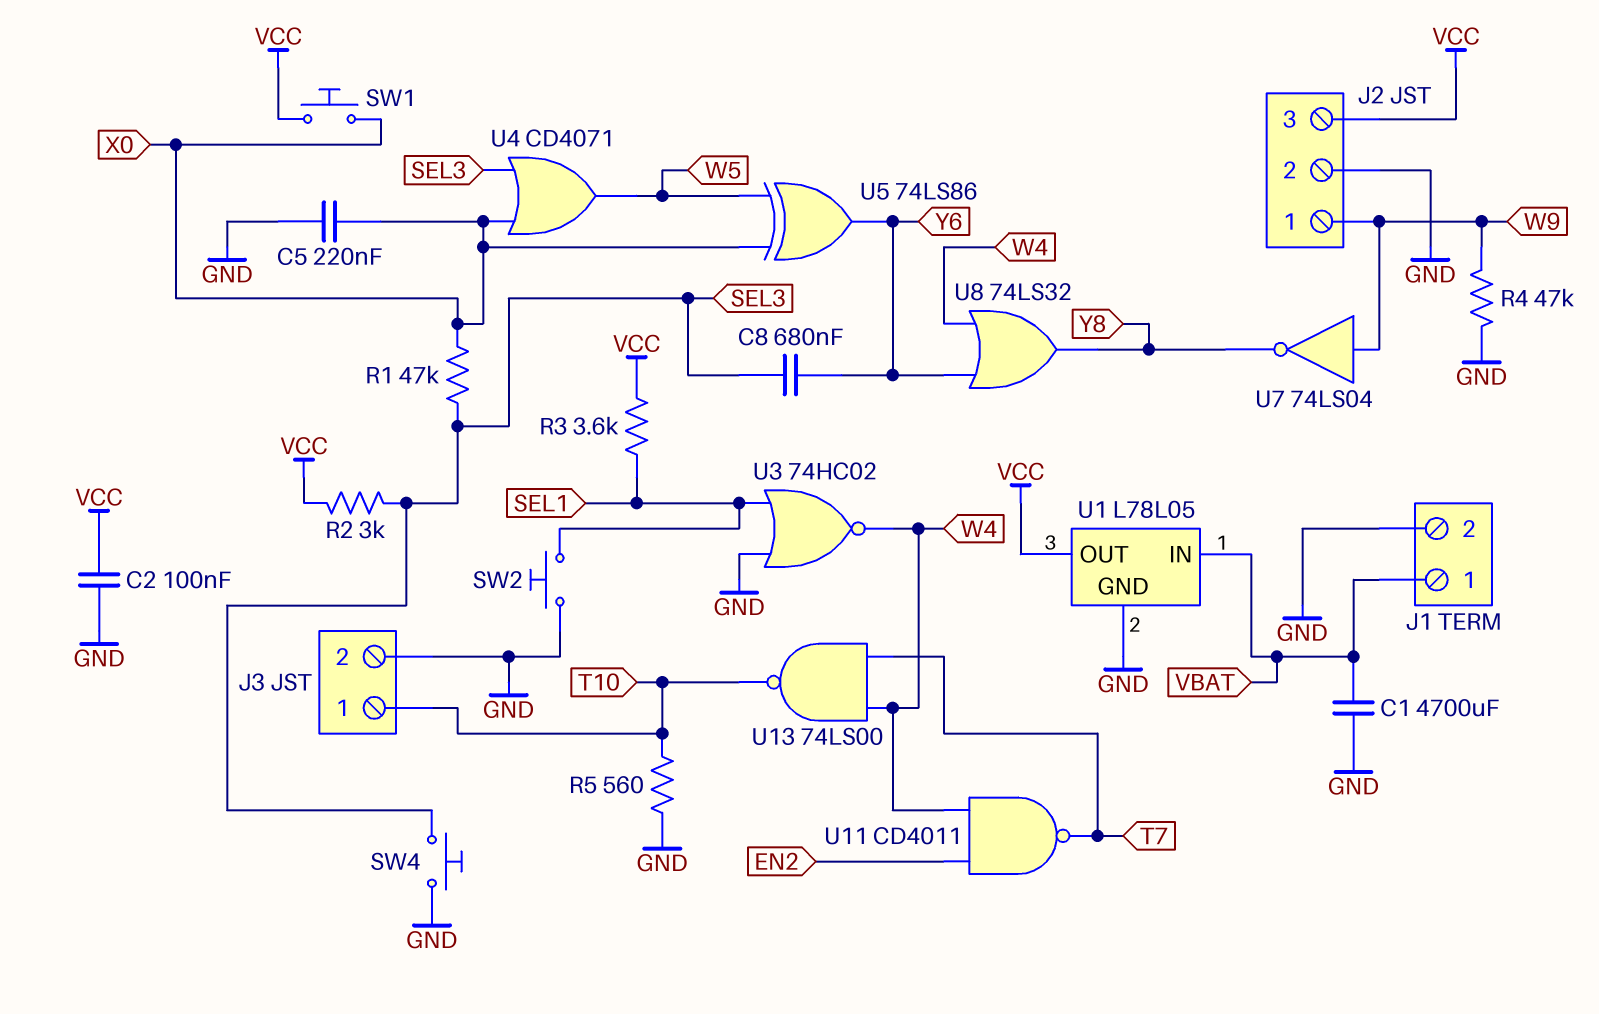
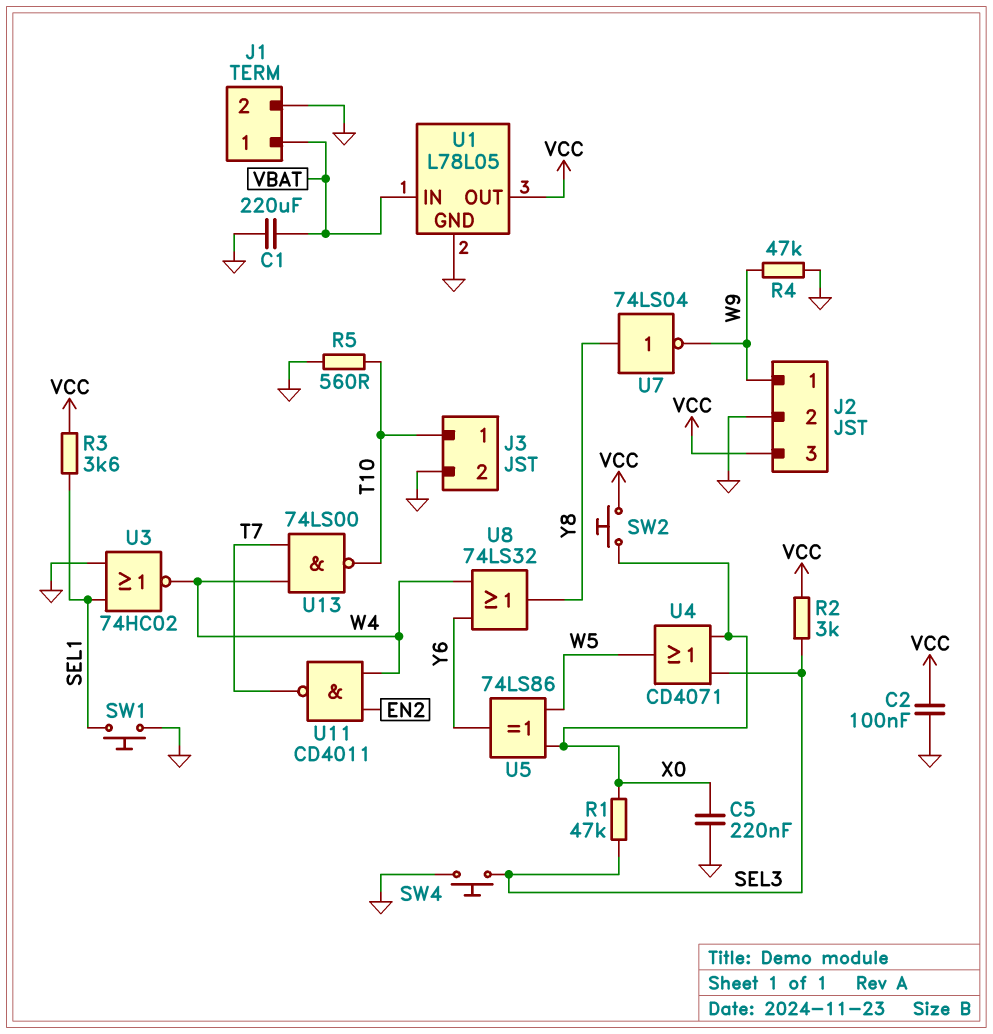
C1: 4700uF (GND, VBAT) -> 220uF (GND, VBAT)
C8: 680nF (SEL3, Y6) -> none
SW1: button (VCC, X0) -> button (GND, SEL1)
SW2: button (GND, SEL1) -> button (VCC, X0)
U7: NOT 74LS04 (in W9, out Y8) -> NOT 74LS04 (in Y8, out W9)

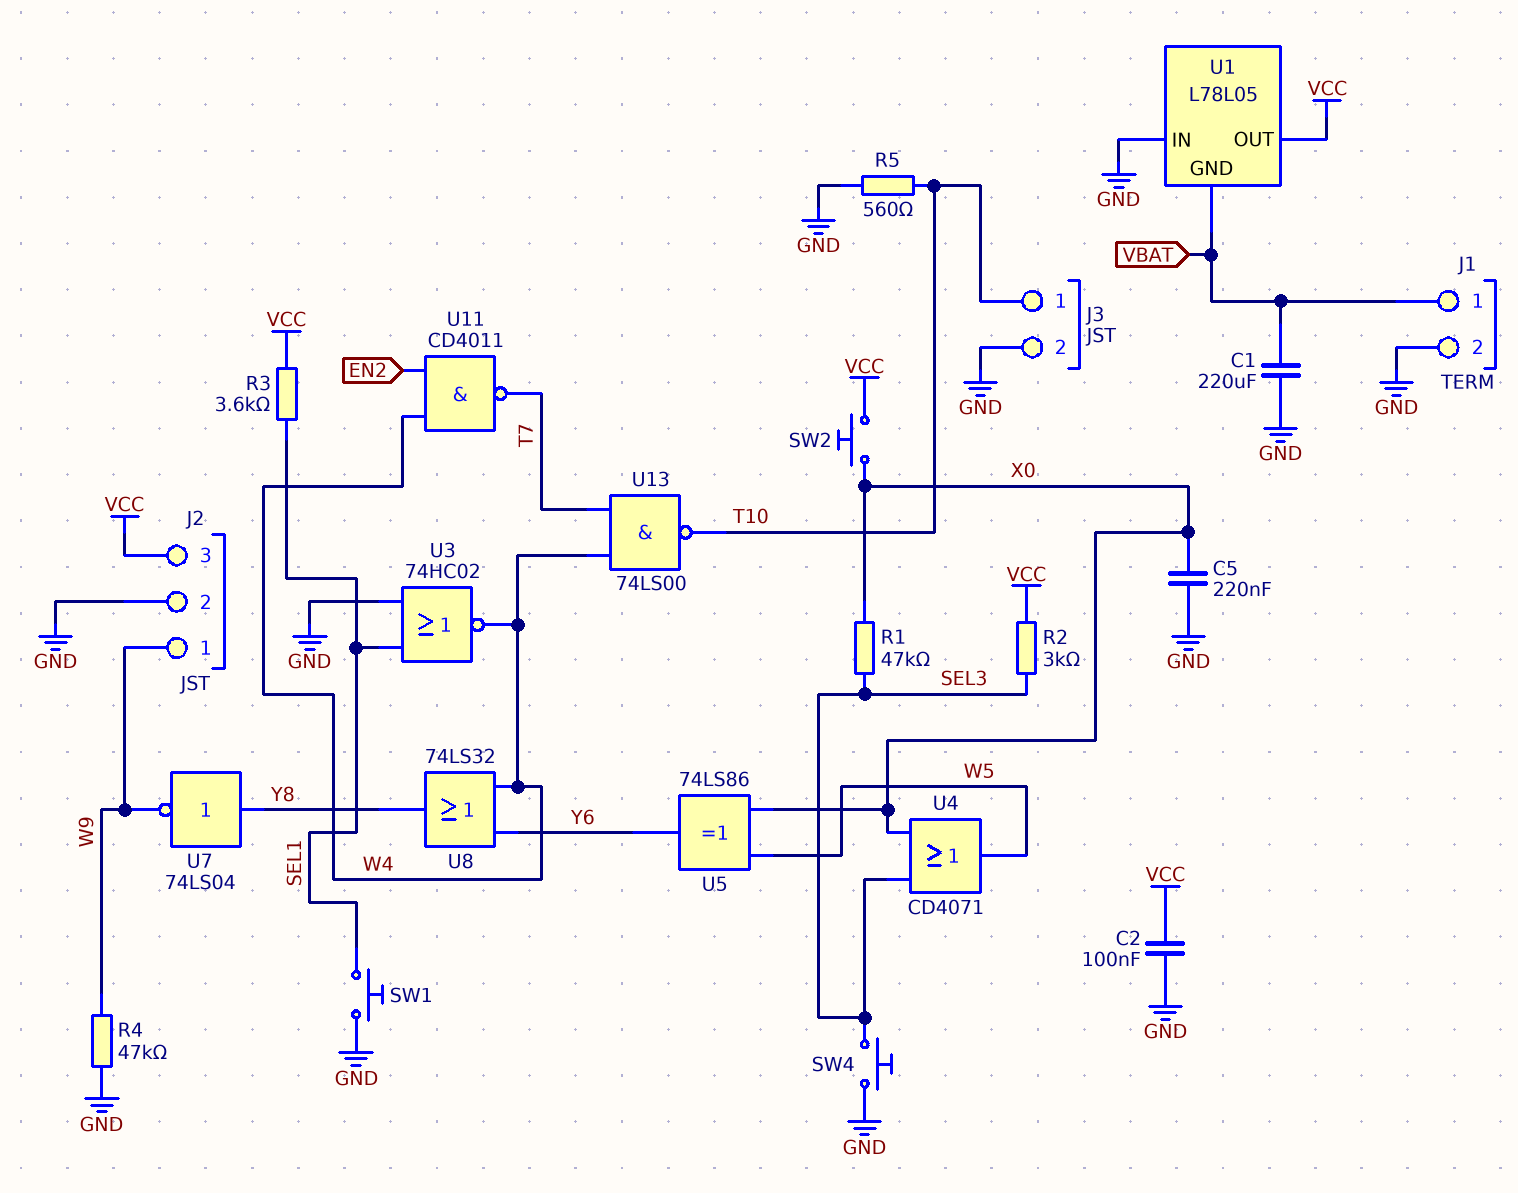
U1 pin GND: GND -> VBAT
U1 pin IN: VBAT -> GND

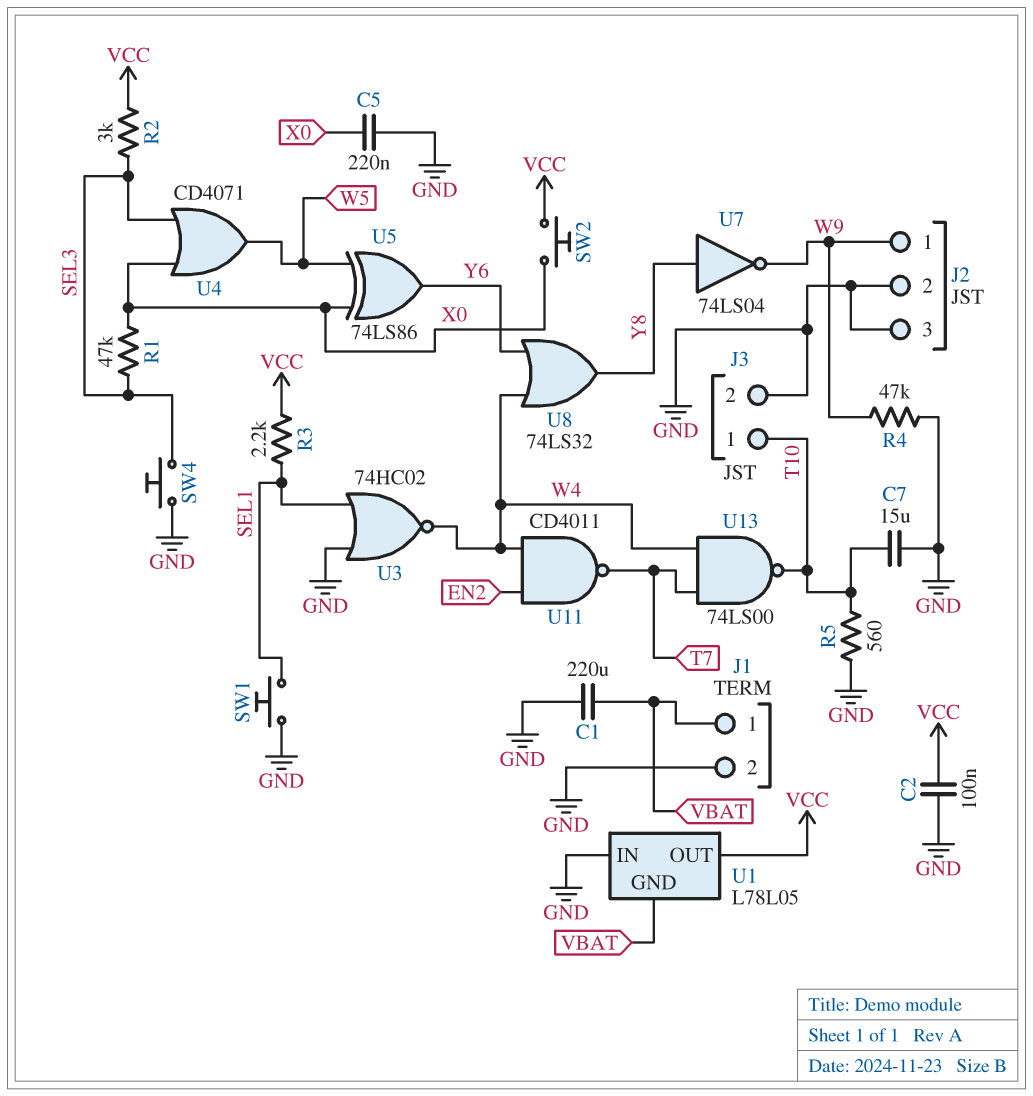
C7: none -> 15uF (GND, T10)
J2 pin 3: VCC -> GND
R3: 3.6k (SEL1, VCC) -> 2.2k (SEL1, VCC)

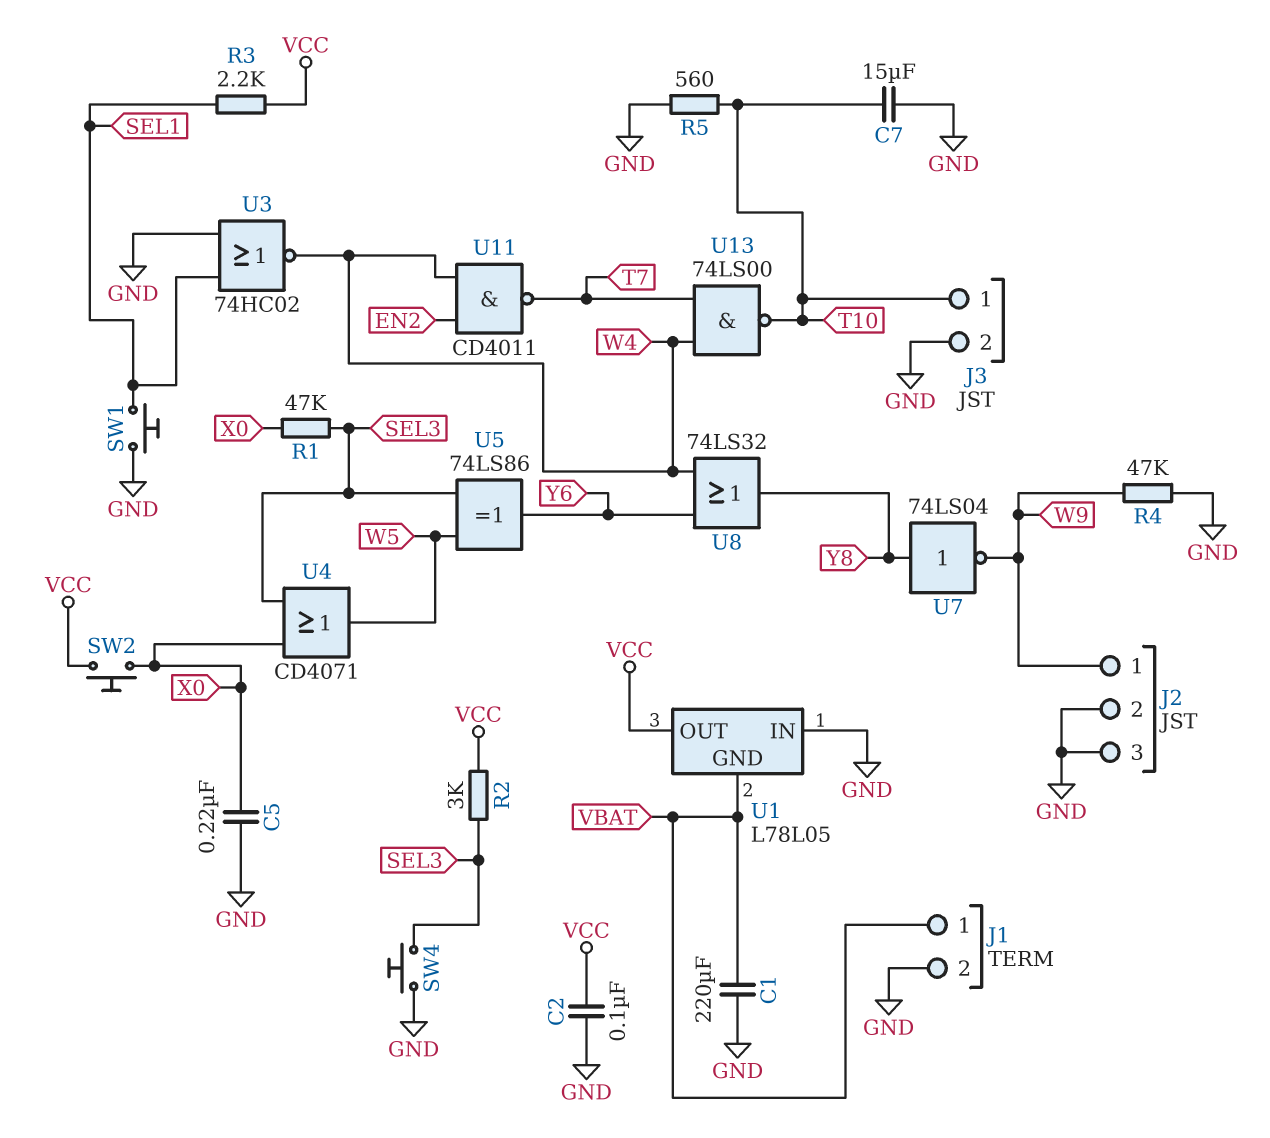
U5: XOR 74LS86 (in W5, in X0, out Y6) -> XOR 74LS86 (in SEL3, in W5, out Y6)

